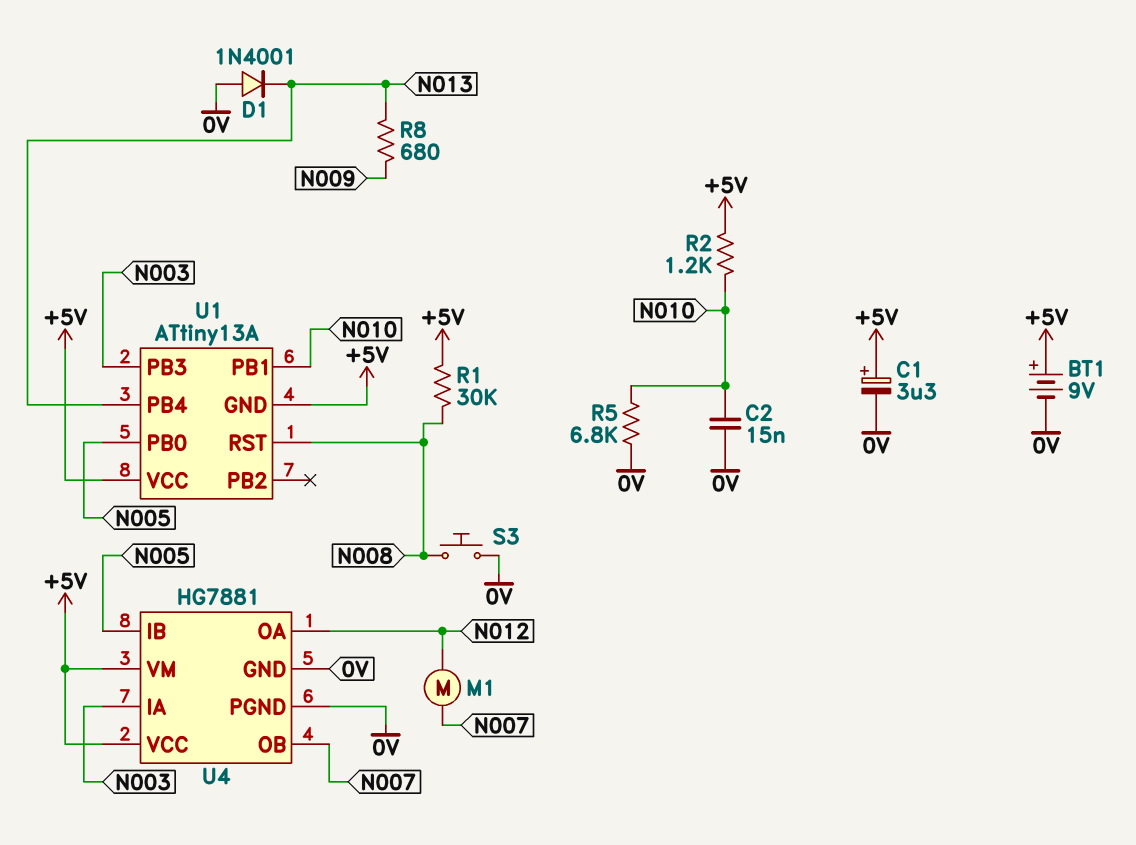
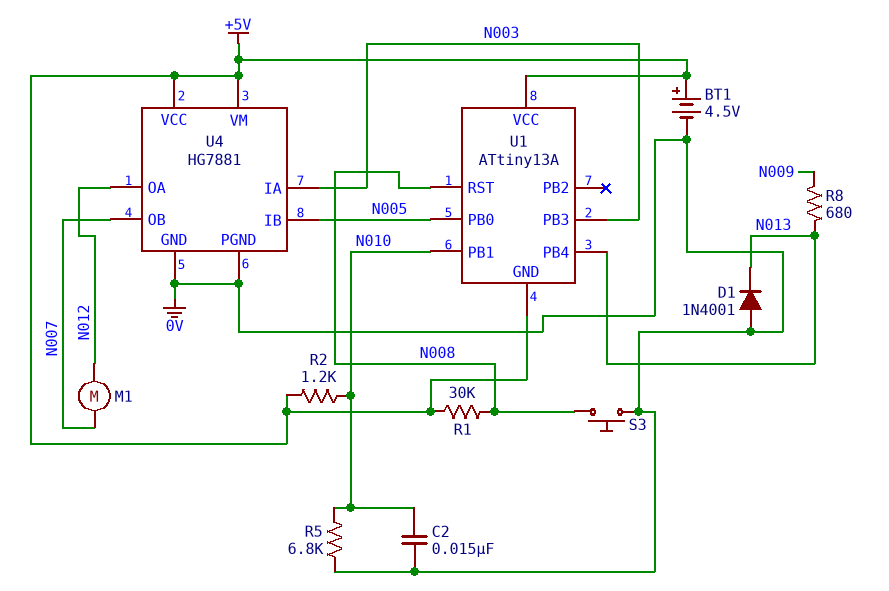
BT1: 9V (plus +5V, minus 0V) -> 4.5V (plus +5V, minus 0V)
C1: 3.3uF (plus +5V, minus 0V) -> none

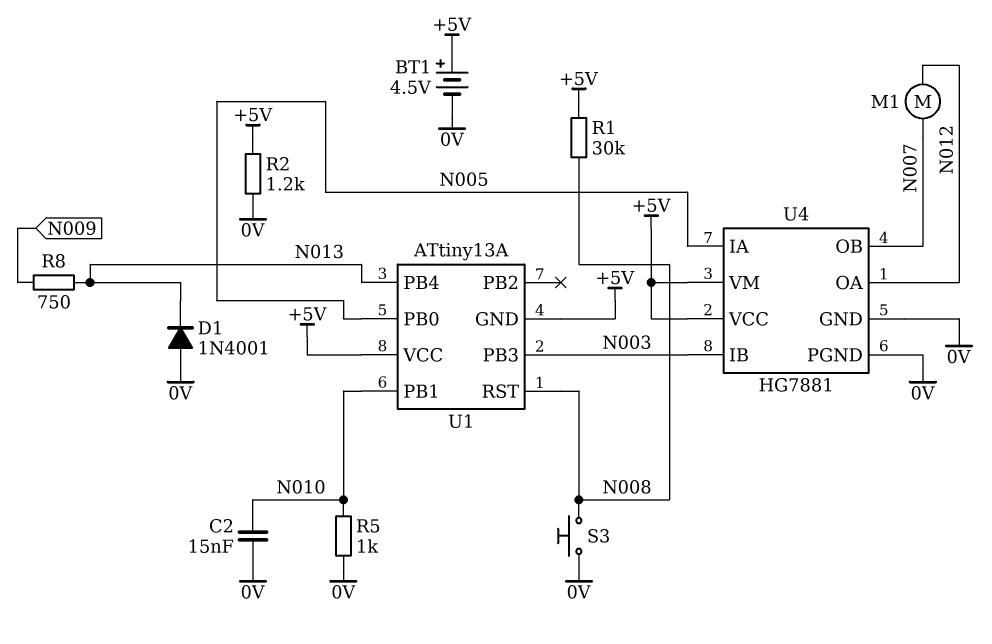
R2: 1.2k (+5V, N010) -> 1.2k (+5V, 0V)
R5: 6.8k (0V, N010) -> 1k (0V, N010)
R8: 680 (N009, N013) -> 750 (N009, N013)
U4 pin IA: N003 -> N005
U4 pin IB: N005 -> N003

